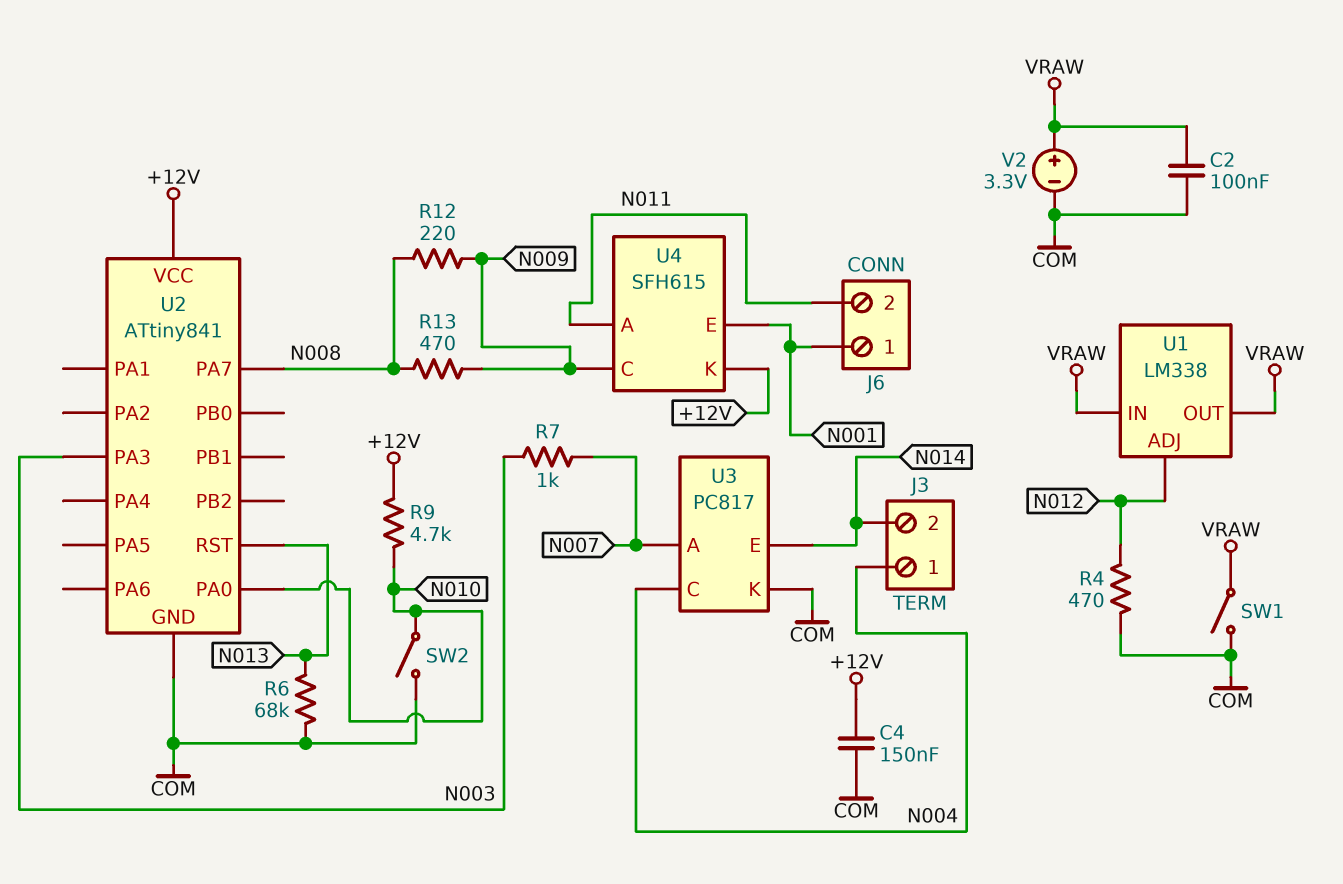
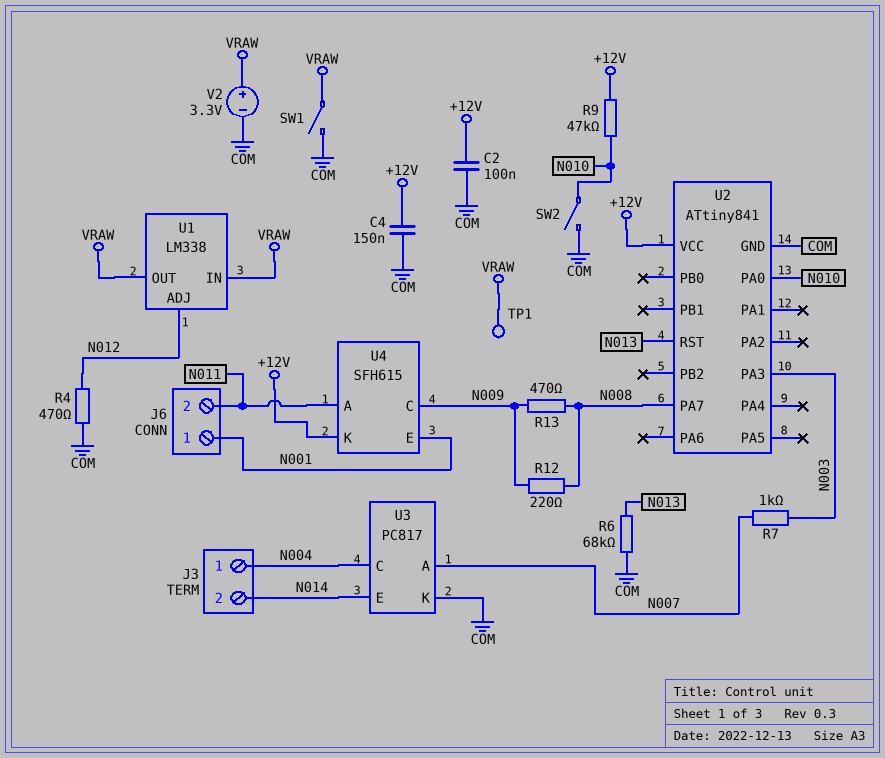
C2: 100nF (COM, VRAW) -> 100nF (+12V, COM)
R9: 4.7k (+12V, N010) -> 47k (+12V, N010)
TP1: none -> test point (VRAW)

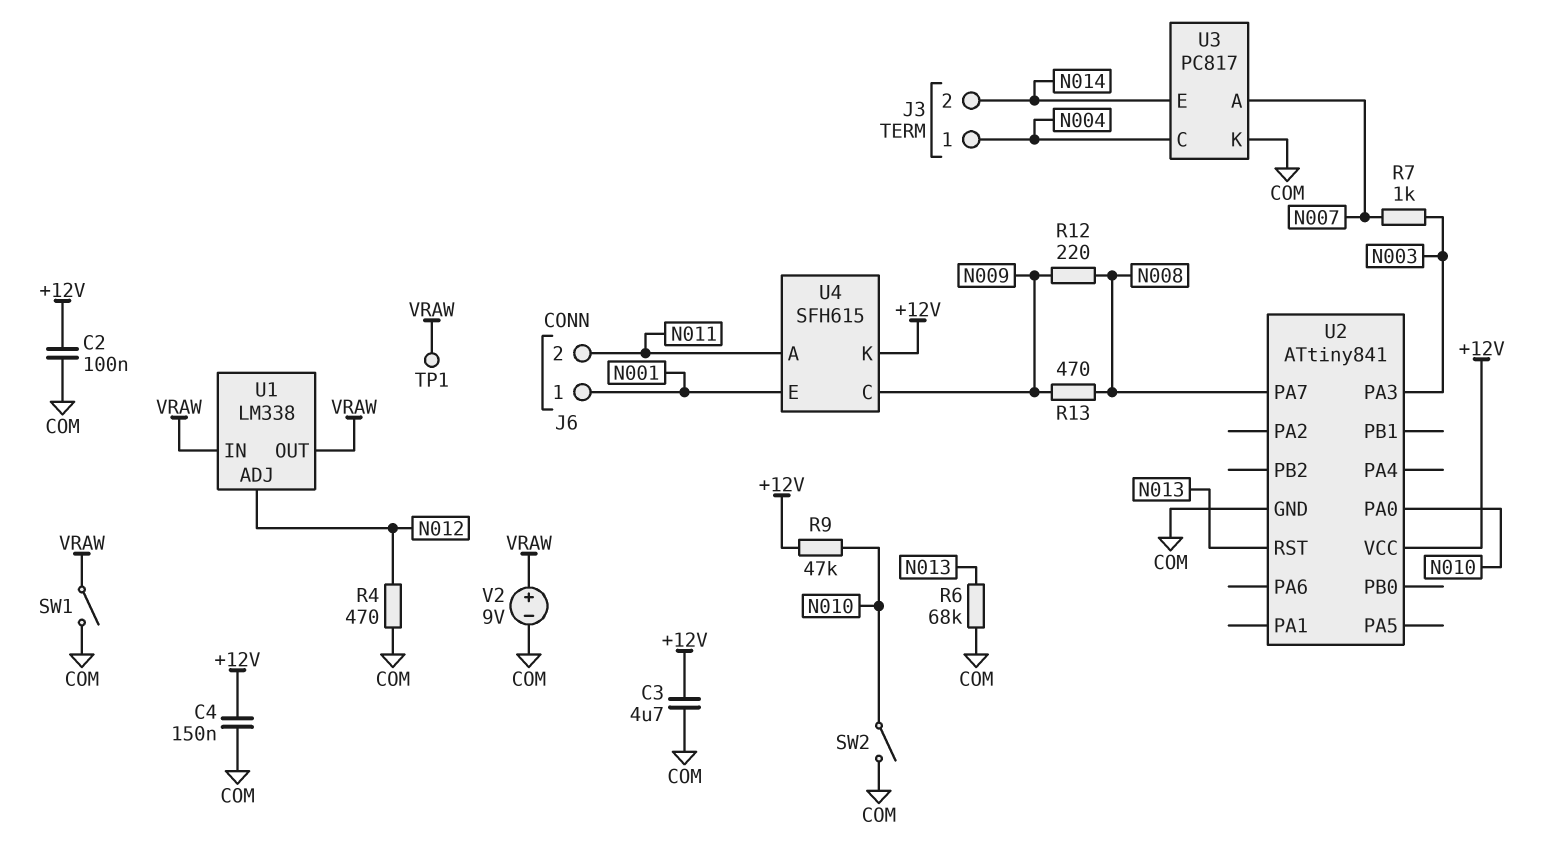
C3: none -> 4.7uF (+12V, COM)
V2: 3.3V (plus VRAW, minus COM) -> 9V (plus VRAW, minus COM)

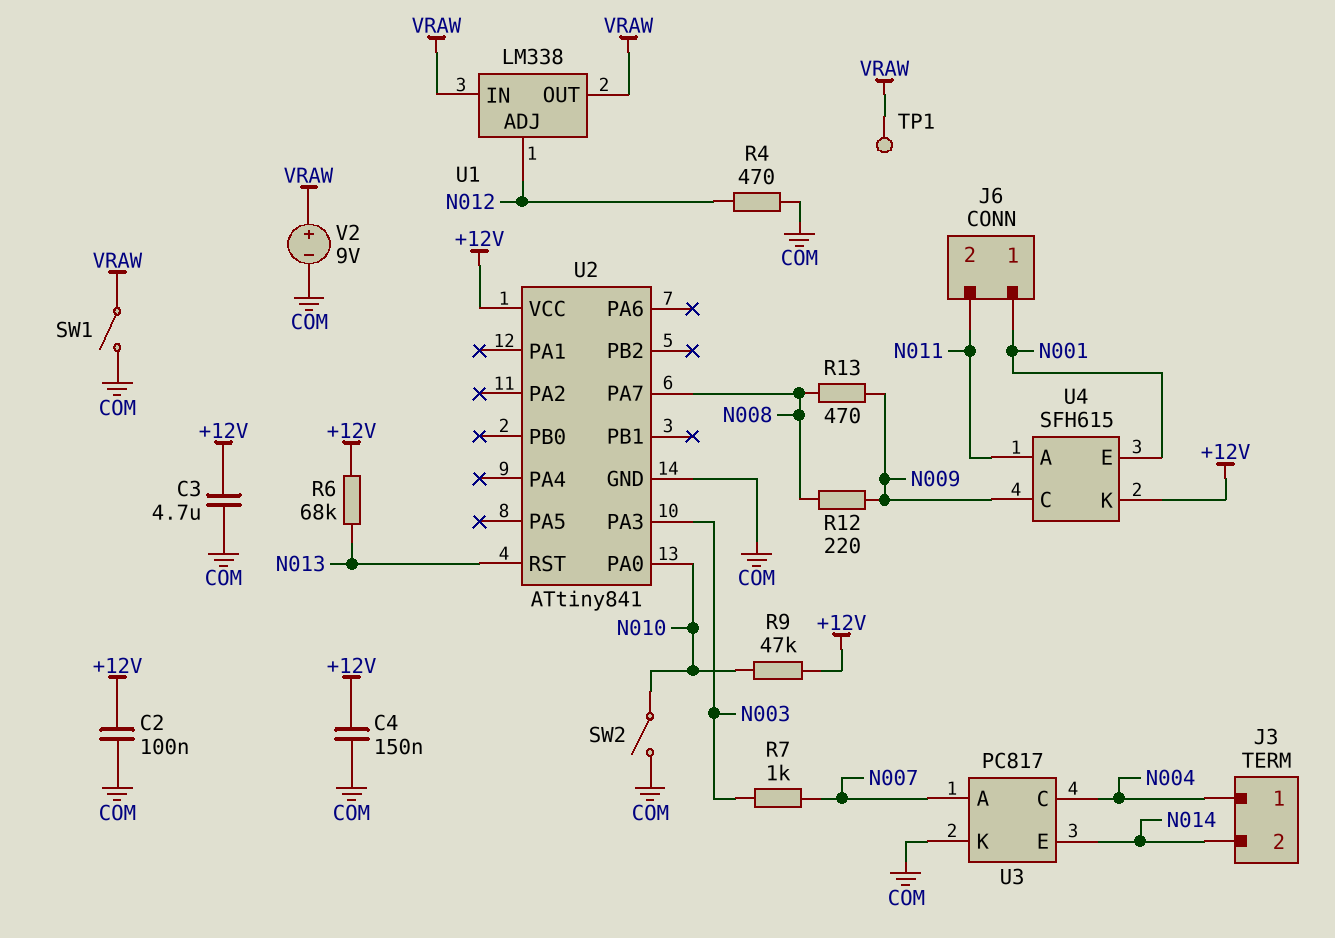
R6: 68k (COM, N013) -> 68k (+12V, N013)

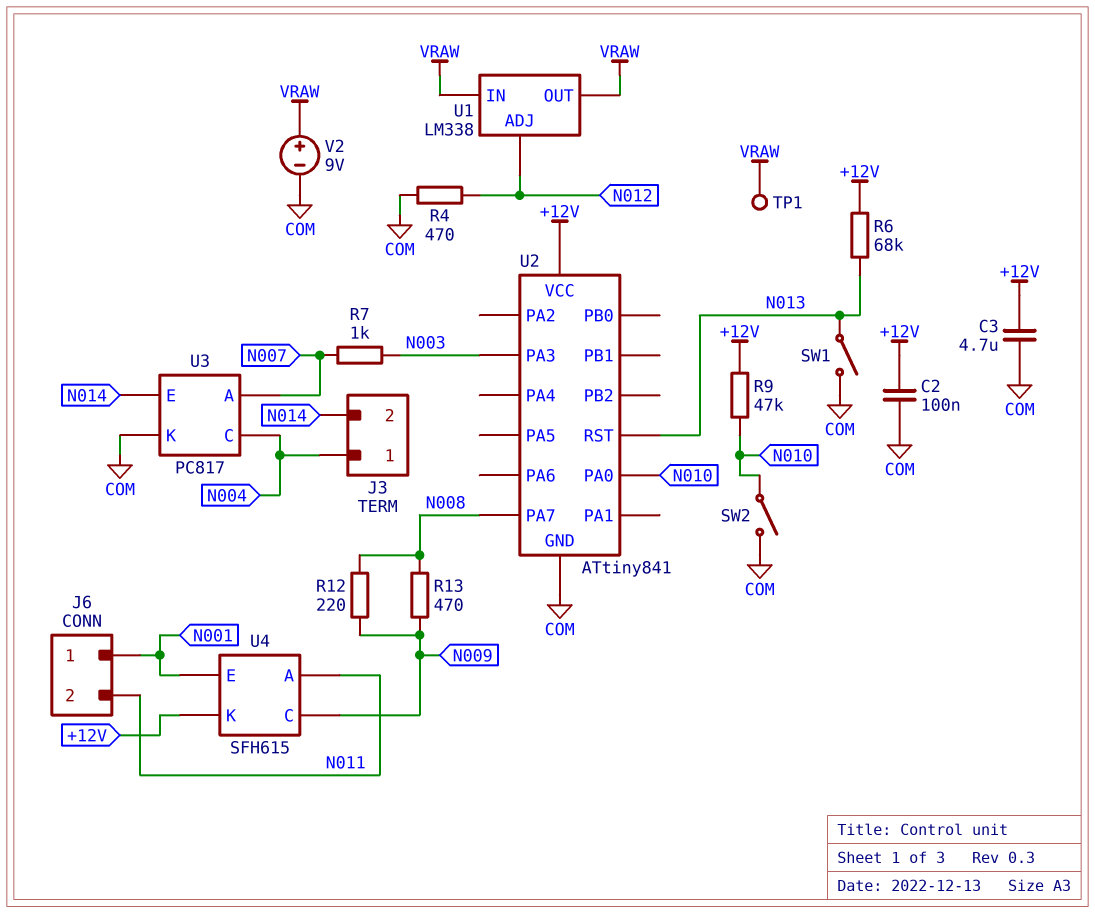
C4: 150nF (+12V, COM) -> none
SW1: switch (COM, VRAW) -> switch (COM, N013)

